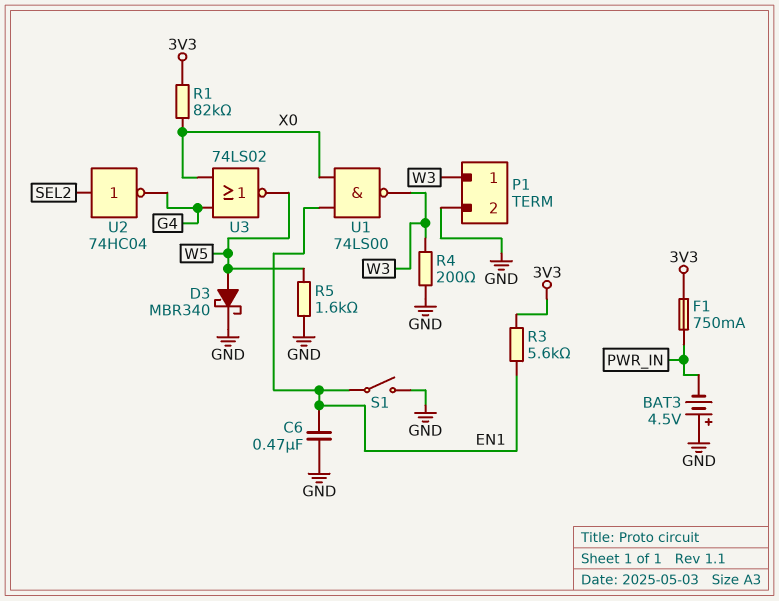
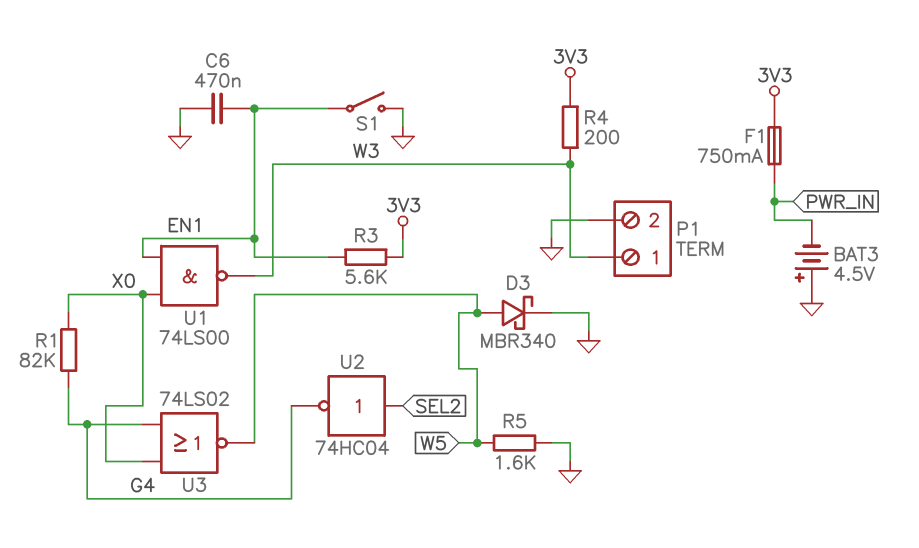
R1: 82k (3V3, X0) -> 82k (G4, X0)
R4: 200 (GND, W3) -> 200 (3V3, W3)

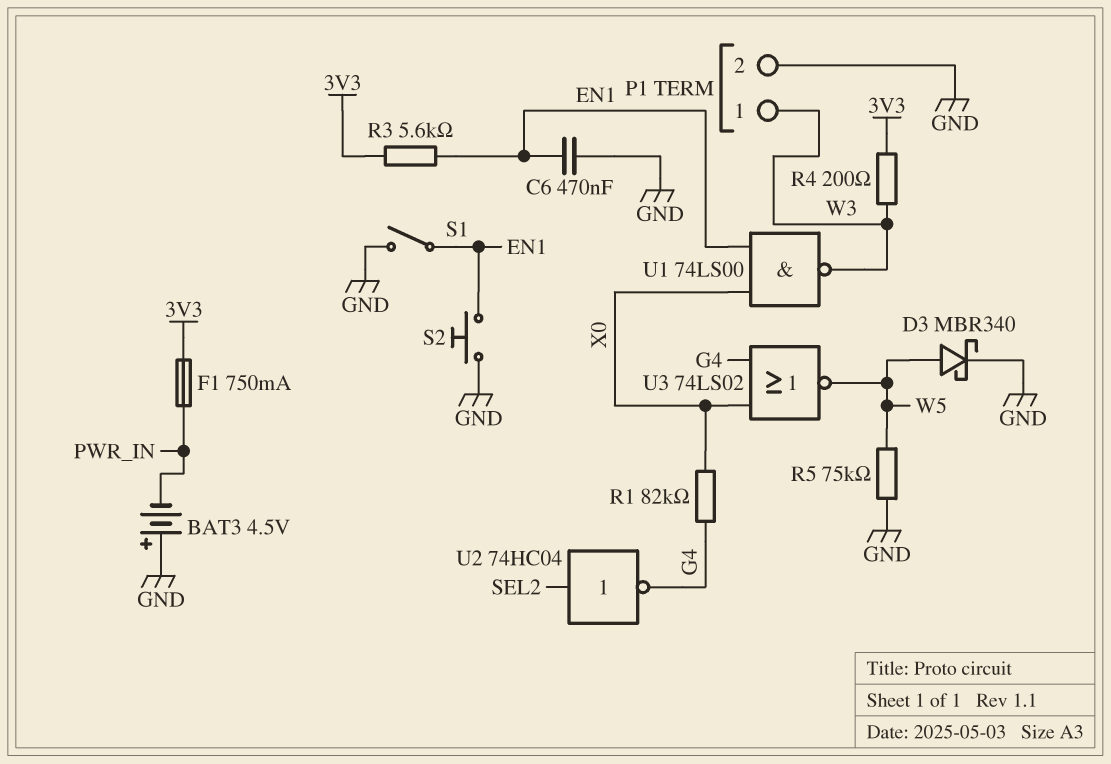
R5: 1.6k (GND, W5) -> 75k (GND, W5)
S2: none -> button (EN1, GND)

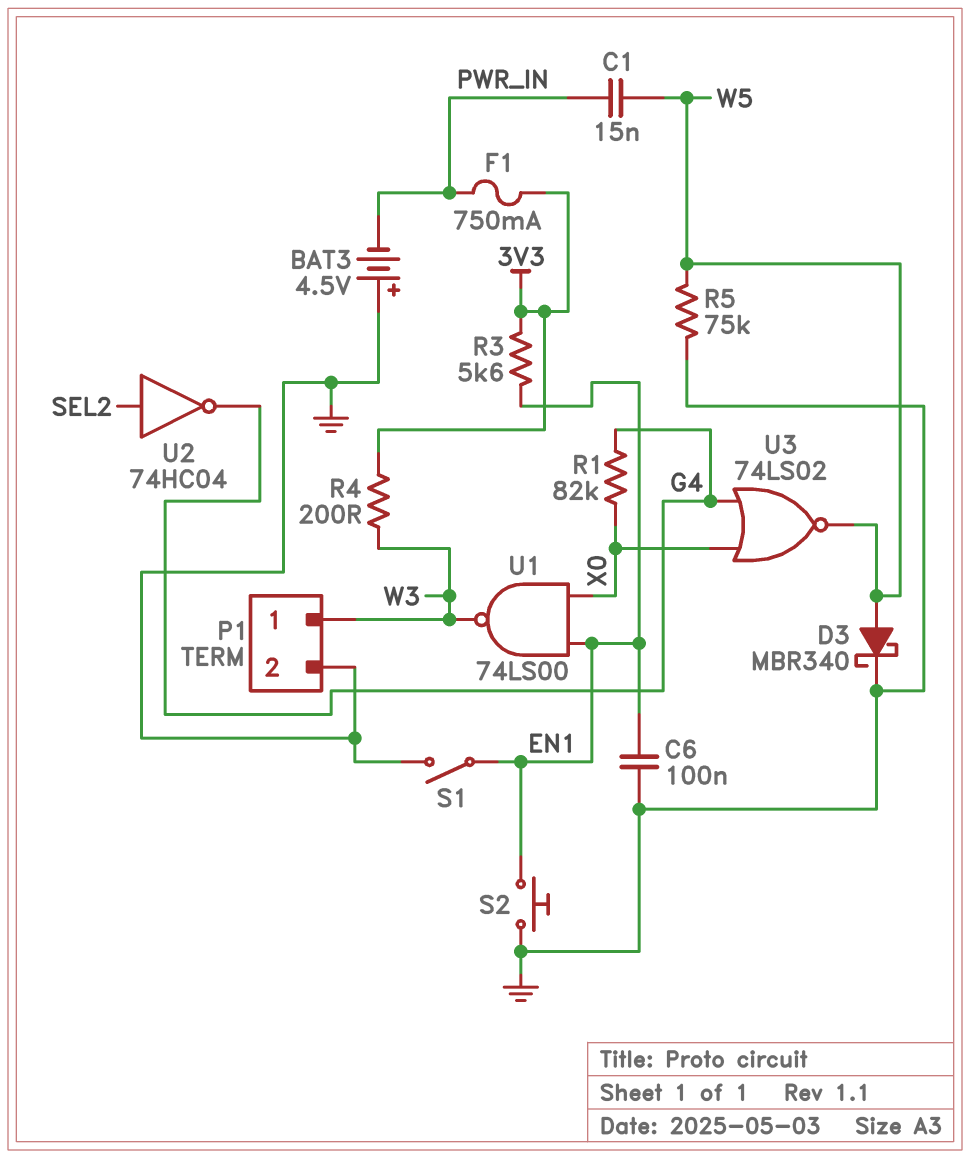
C1: none -> 15nF (PWR_IN, W5)
C6: 470nF (EN1, GND) -> 100nF (EN1, GND)

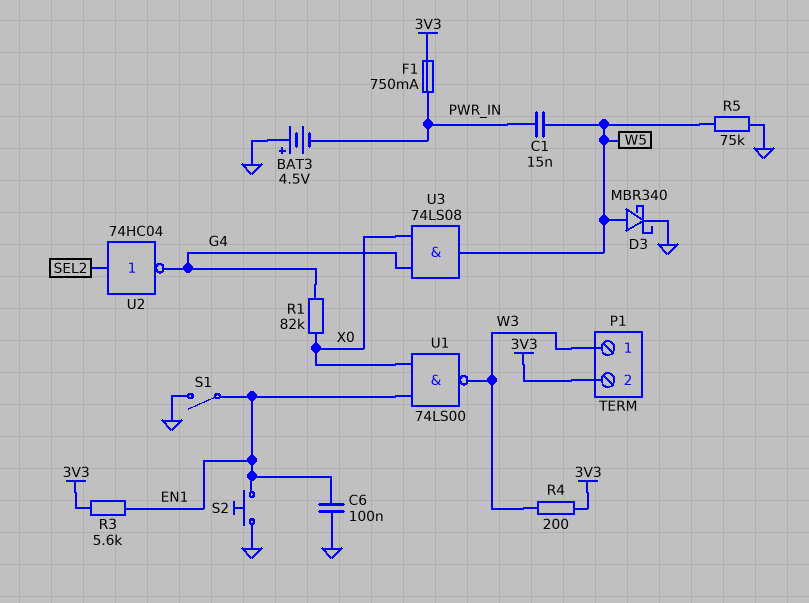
P1 pin 2: GND -> 3V3
U3: NOR 74LS02 (in G4, in X0, out W5) -> AND 74LS08 (in G4, in X0, out W5)

